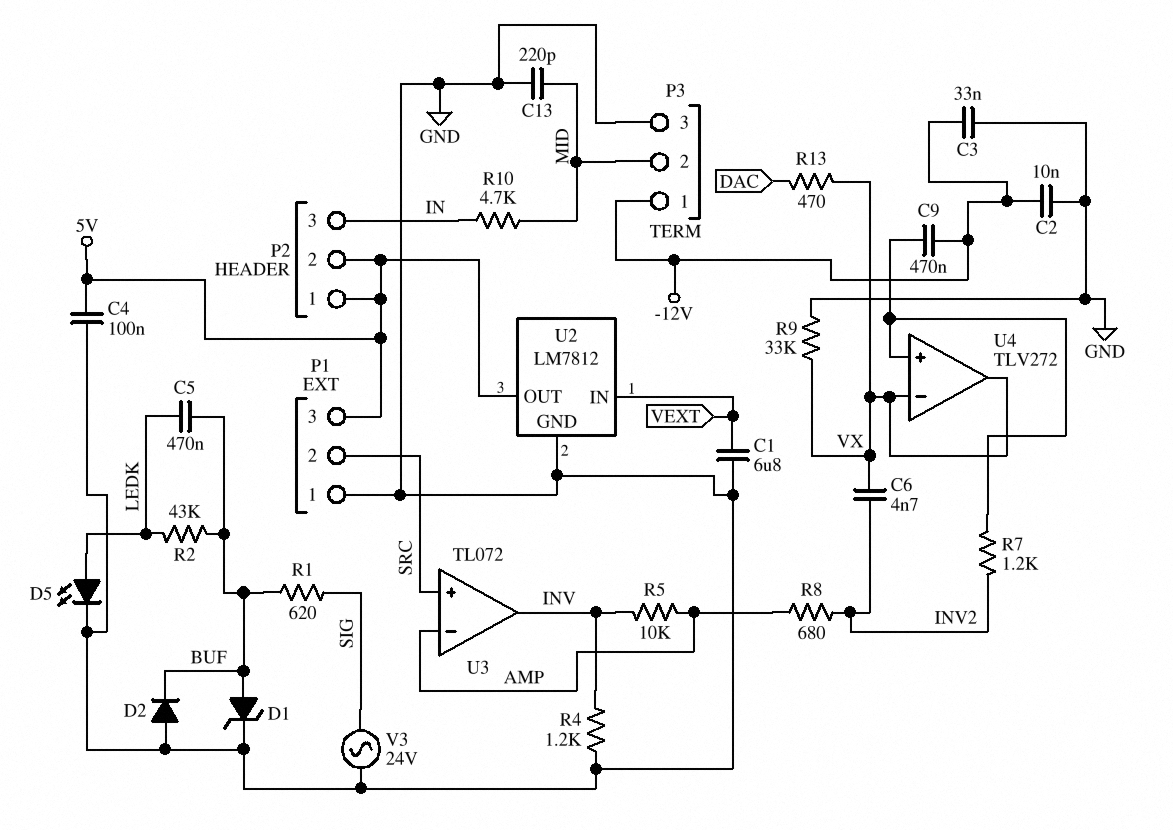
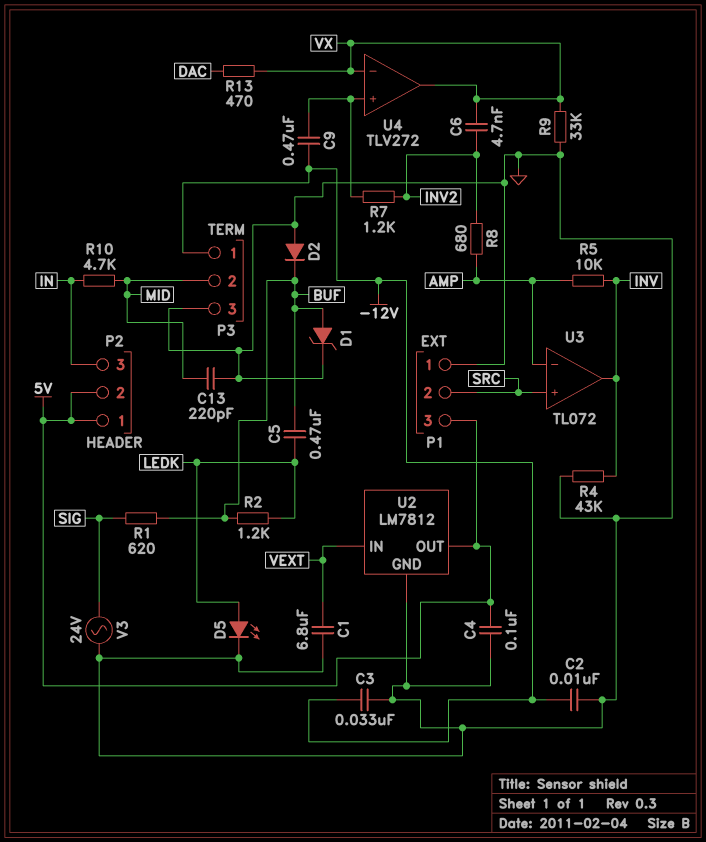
R2: 43k (BUF, LEDK) -> 1.2k (BUF, LEDK)
R4: 1.2k (GND, INV) -> 43k (GND, INV)

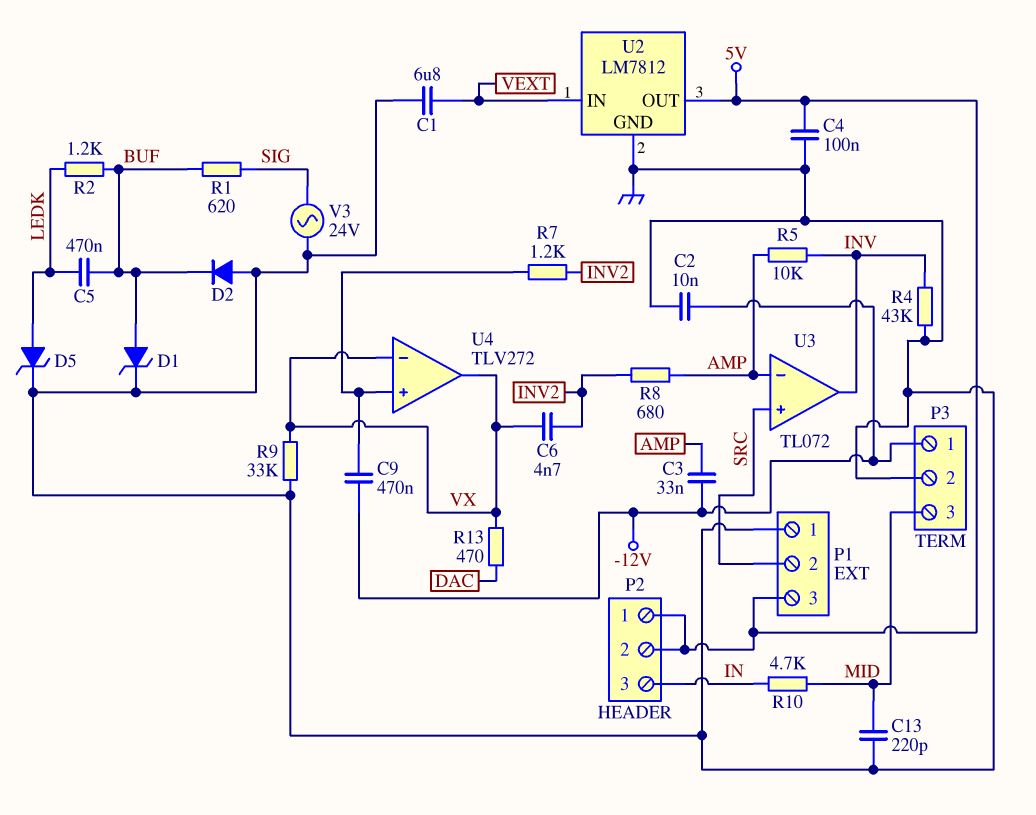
C3: 33nF (-12V, GND) -> 33nF (-12V, AMP)
D5: LED (A LEDK, K GND) -> zener (A LEDK, K GND)
P3 pin 2: MID -> GND
P3 pin 3: GND -> MID

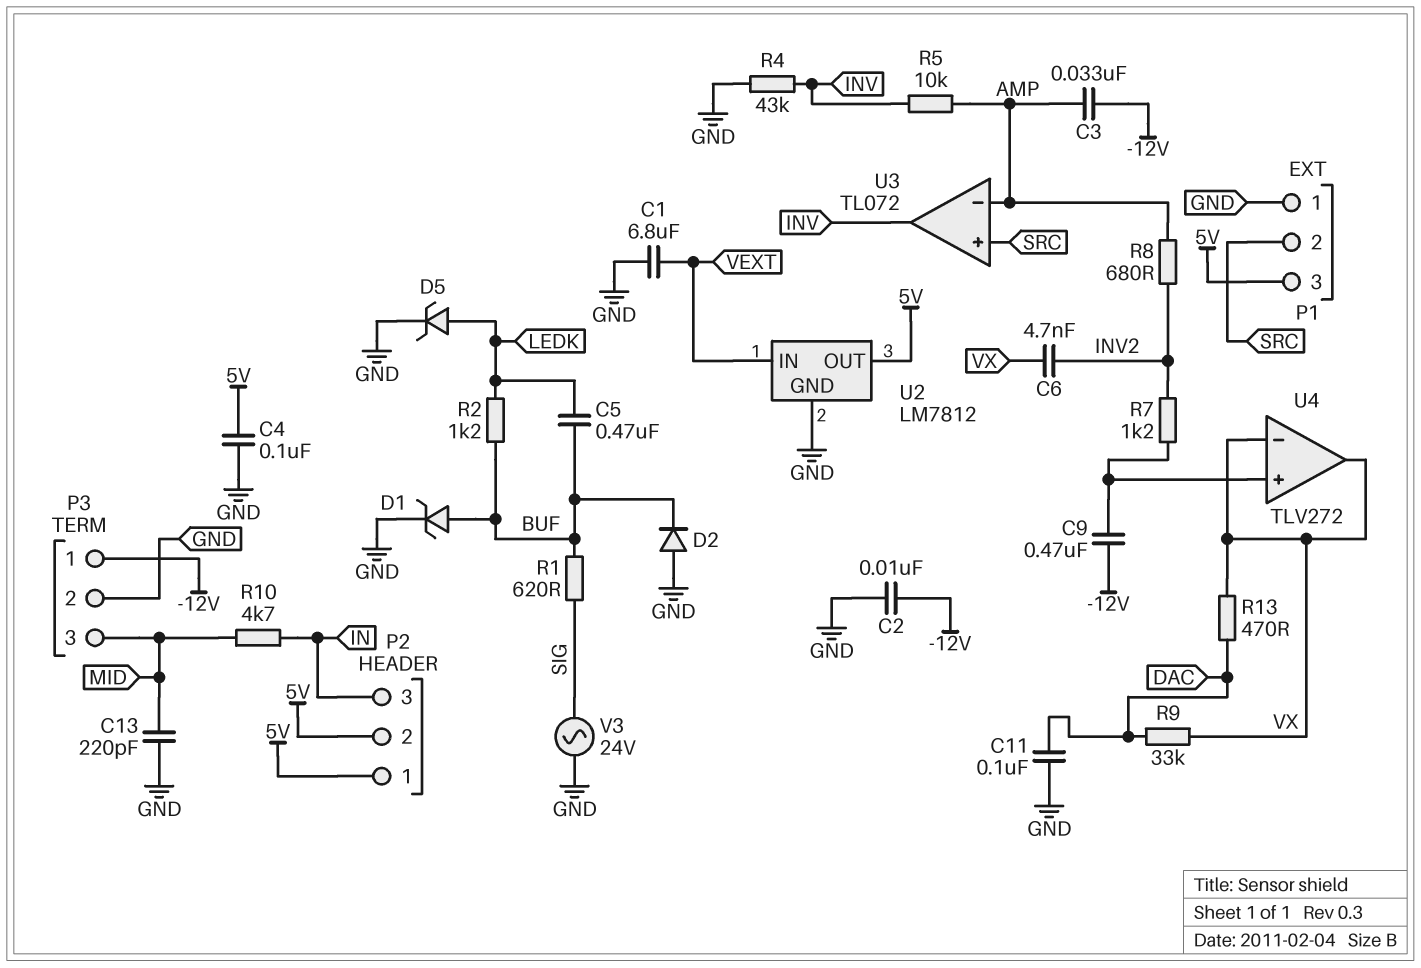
C11: none -> 100nF (DAC, GND)
R9: 33k (GND, VX) -> 33k (DAC, VX)

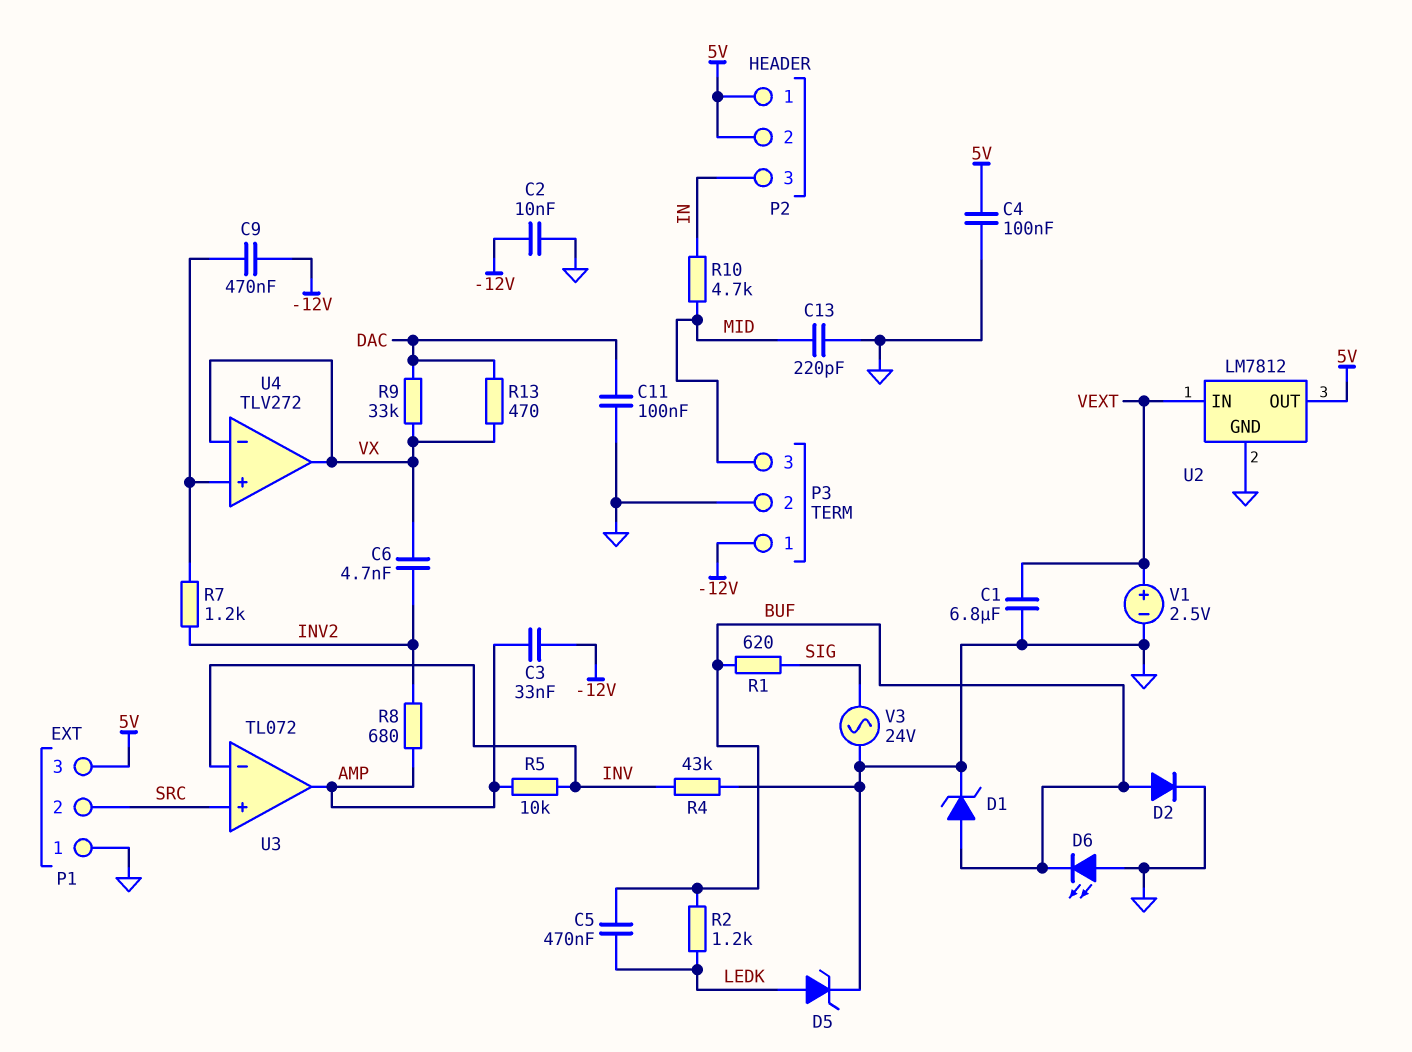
D2: diode (A GND, K BUF) -> diode (A BUF, K GND)
D6: none -> LED (A GND, K BUF)
U3 pin in-: AMP -> INV
U3 pin out: INV -> AMP
V1: none -> 2.5V (plus VEXT, minus GND)

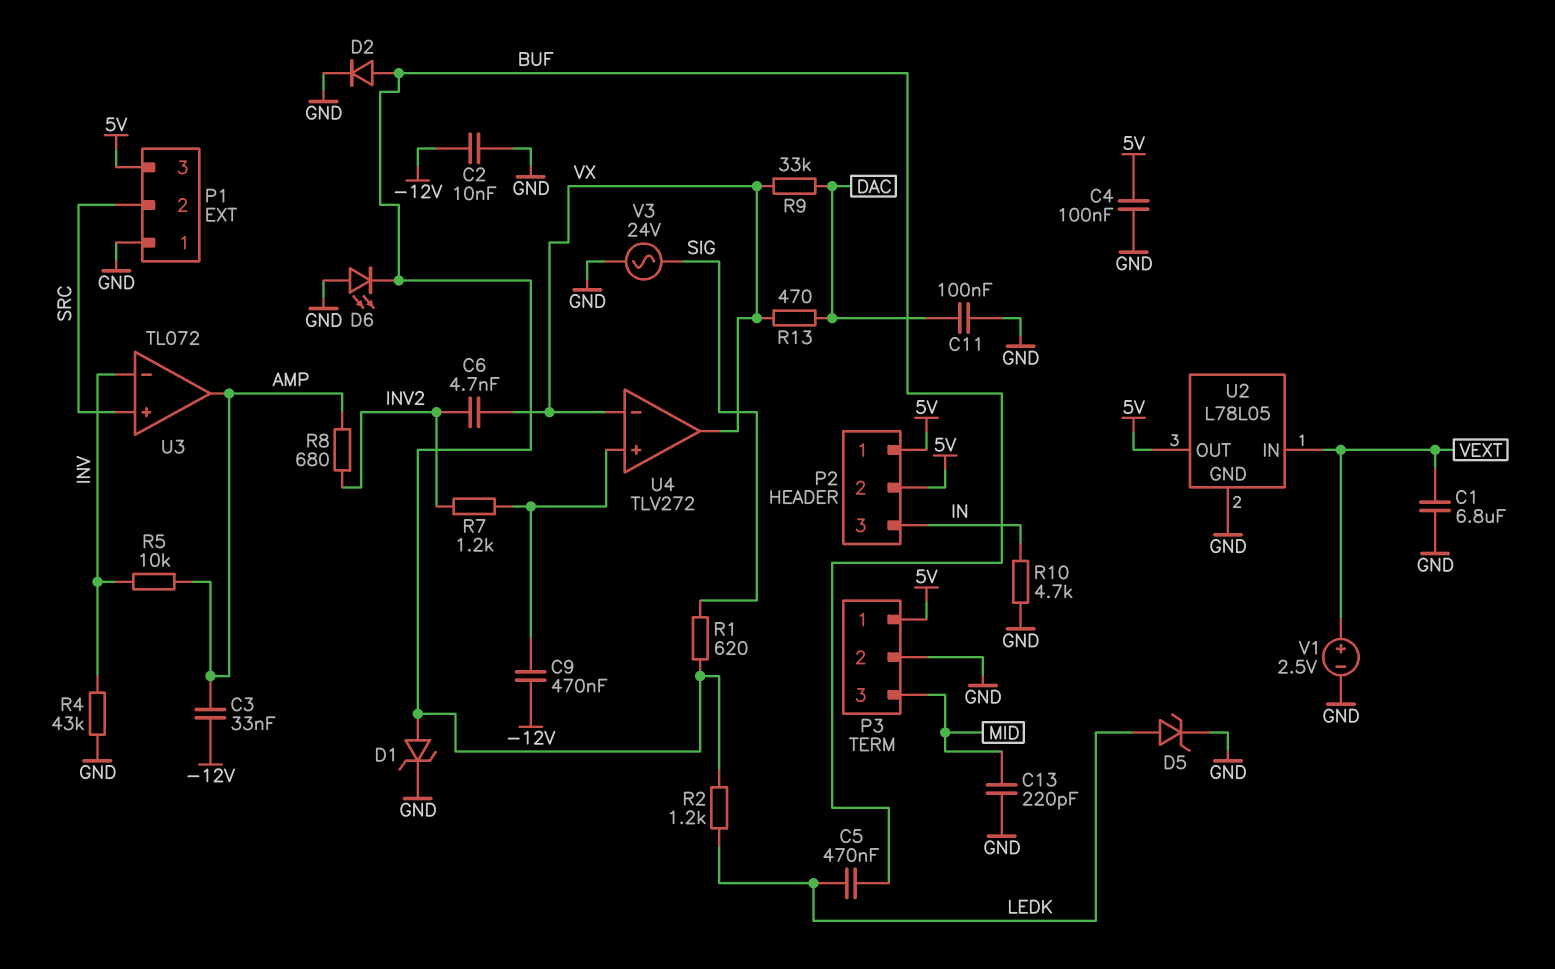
P3 pin 1: -12V -> 5V
R10: 4.7k (IN, MID) -> 4.7k (GND, IN)
U2: LM7812 -> L78L05

